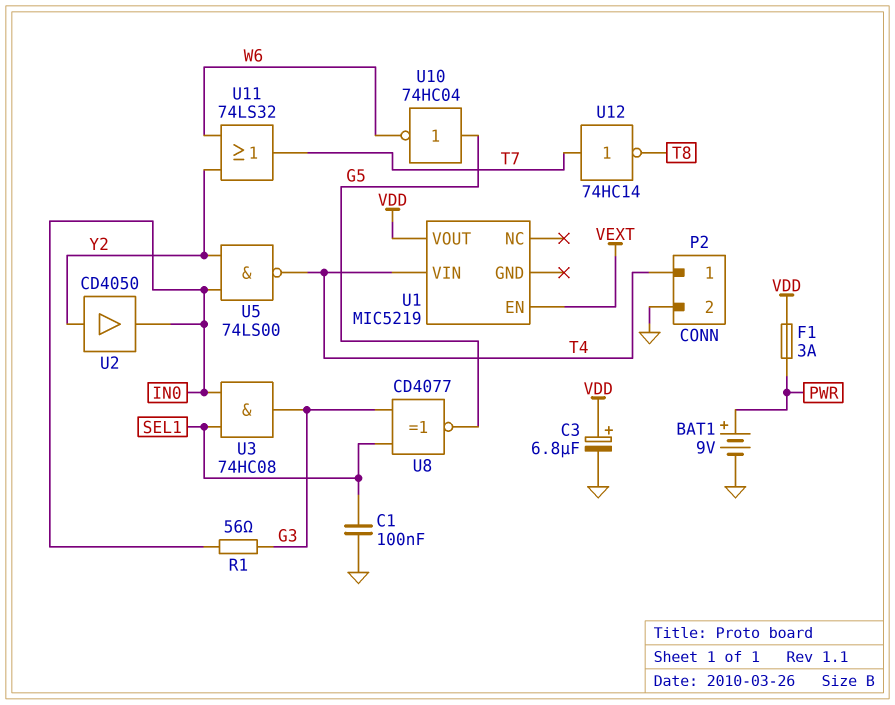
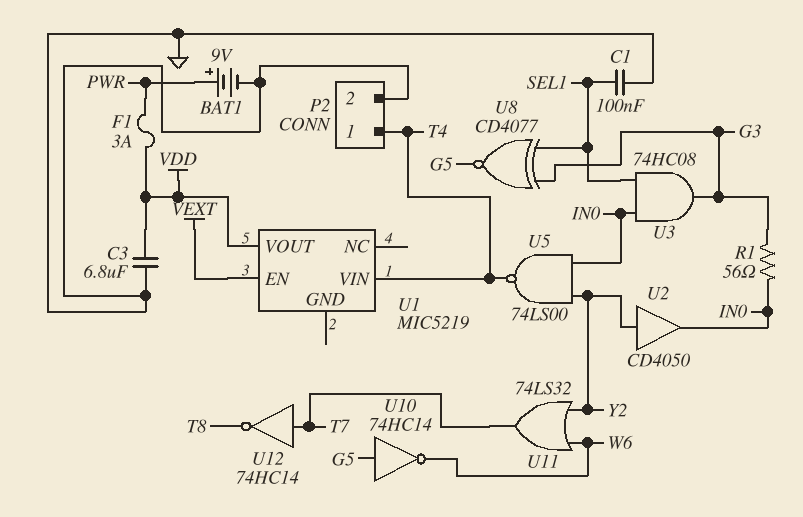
C3: 6.8uF (plus VDD, minus GND) -> 6.8uF (GND, VDD)
U10: NOT 74HC04 (in G5, out W6) -> NOT 74HC14 (in G5, out W6)

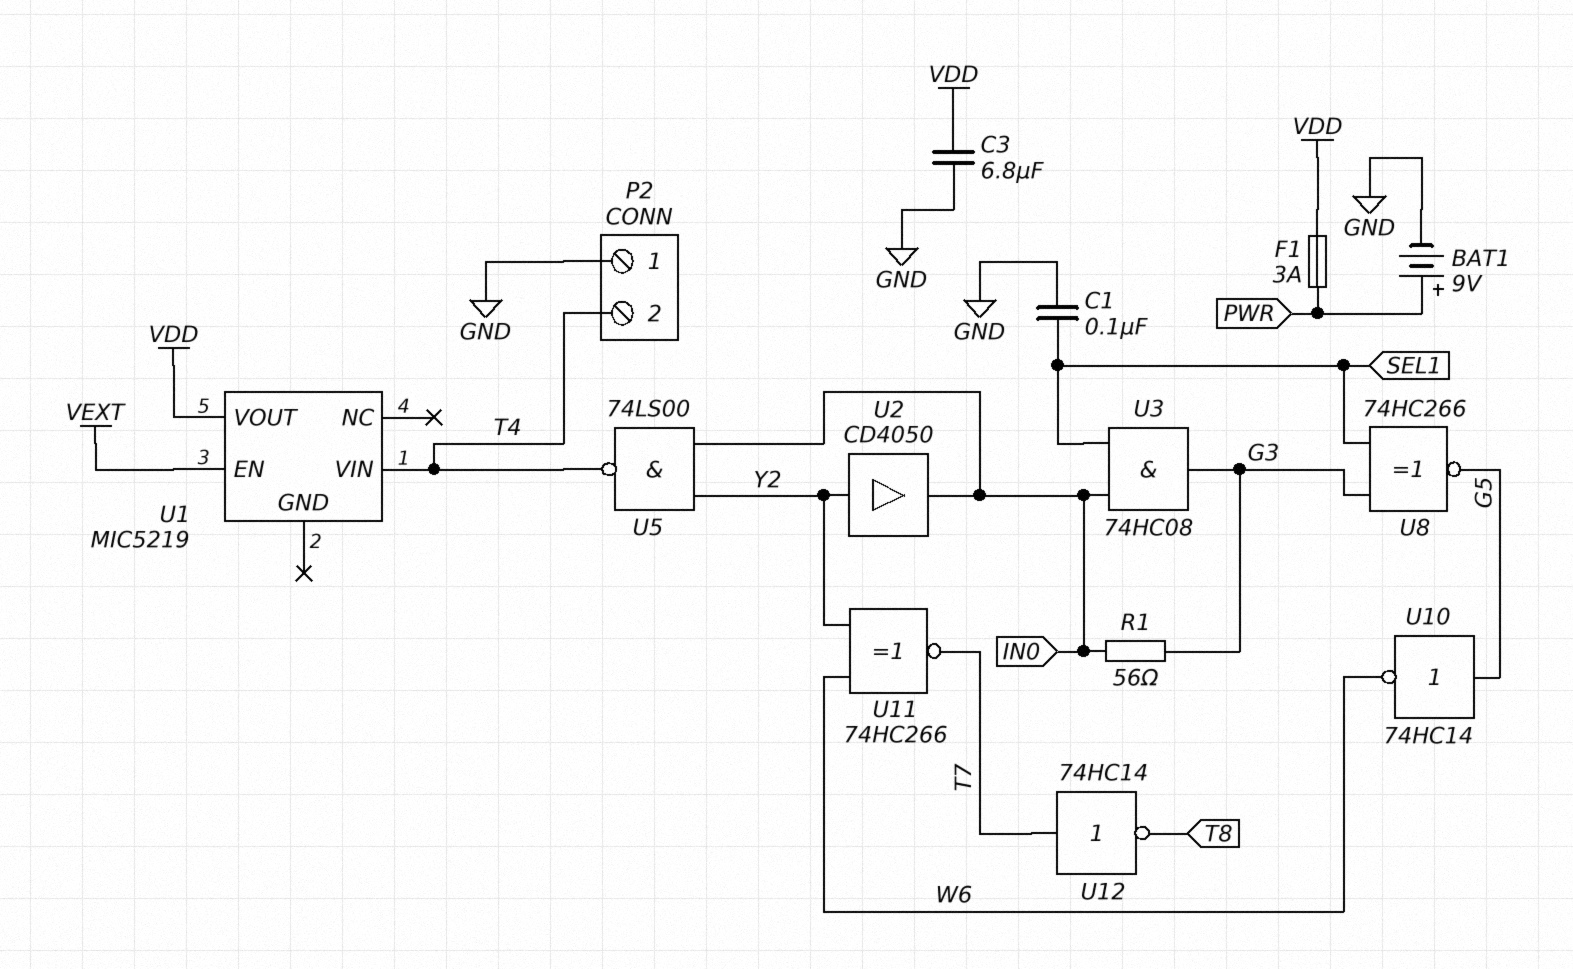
P2 pin 1: T4 -> GND
P2 pin 2: GND -> T4
U8: XNOR CD4077 (in G3, in SEL1, out G5) -> XNOR 74HC266 (in G3, in SEL1, out G5)
U11: OR 74LS32 (in W6, in Y2, out T7) -> XNOR 74HC266 (in W6, in Y2, out T7)

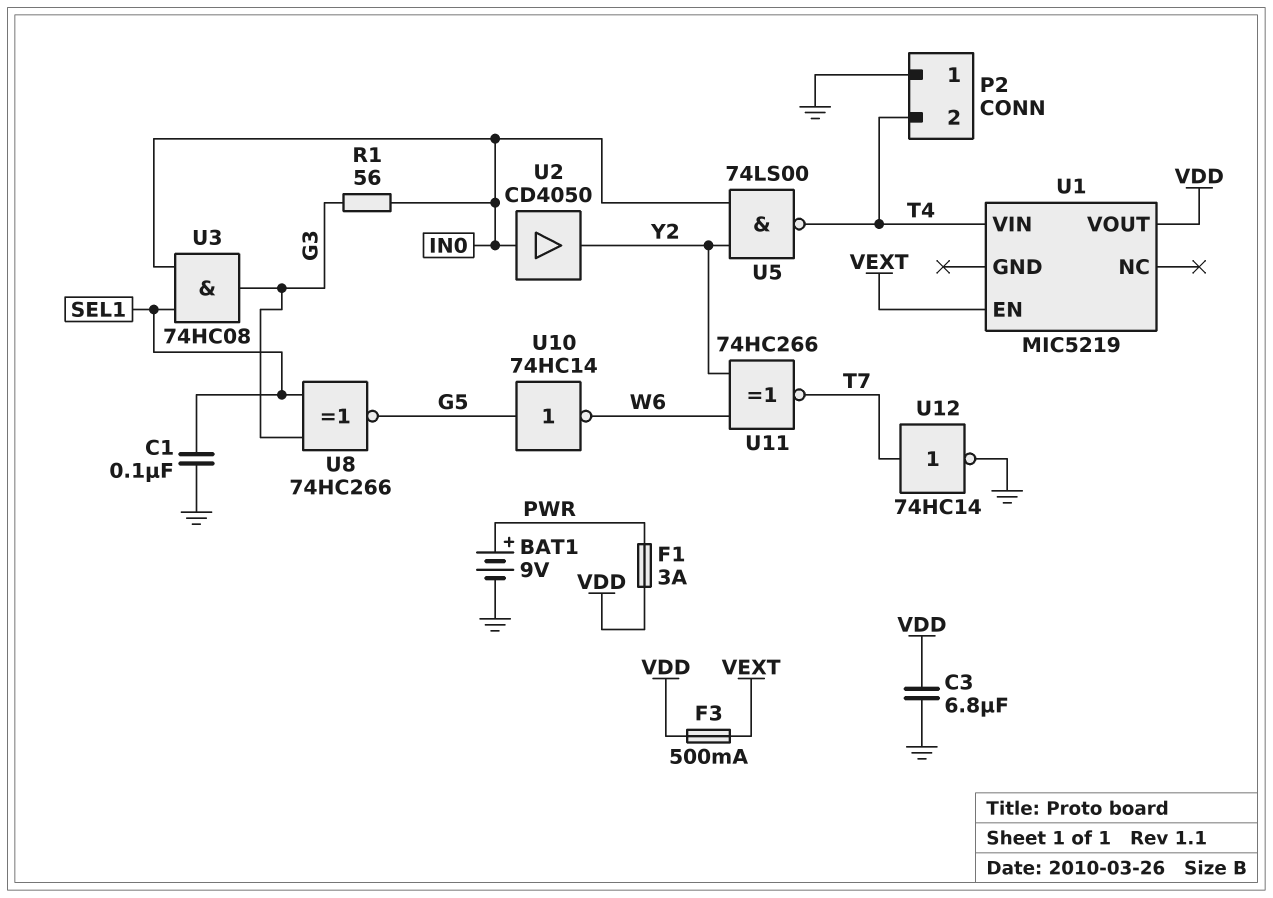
F3: none -> 500mA (VDD, VEXT)
U2: buffer CD4050 (in Y2, out IN0) -> buffer CD4050 (in IN0, out Y2)
U12: NOT 74HC14 (in T7, out T8) -> NOT 74HC14 (in T7, out GND)

